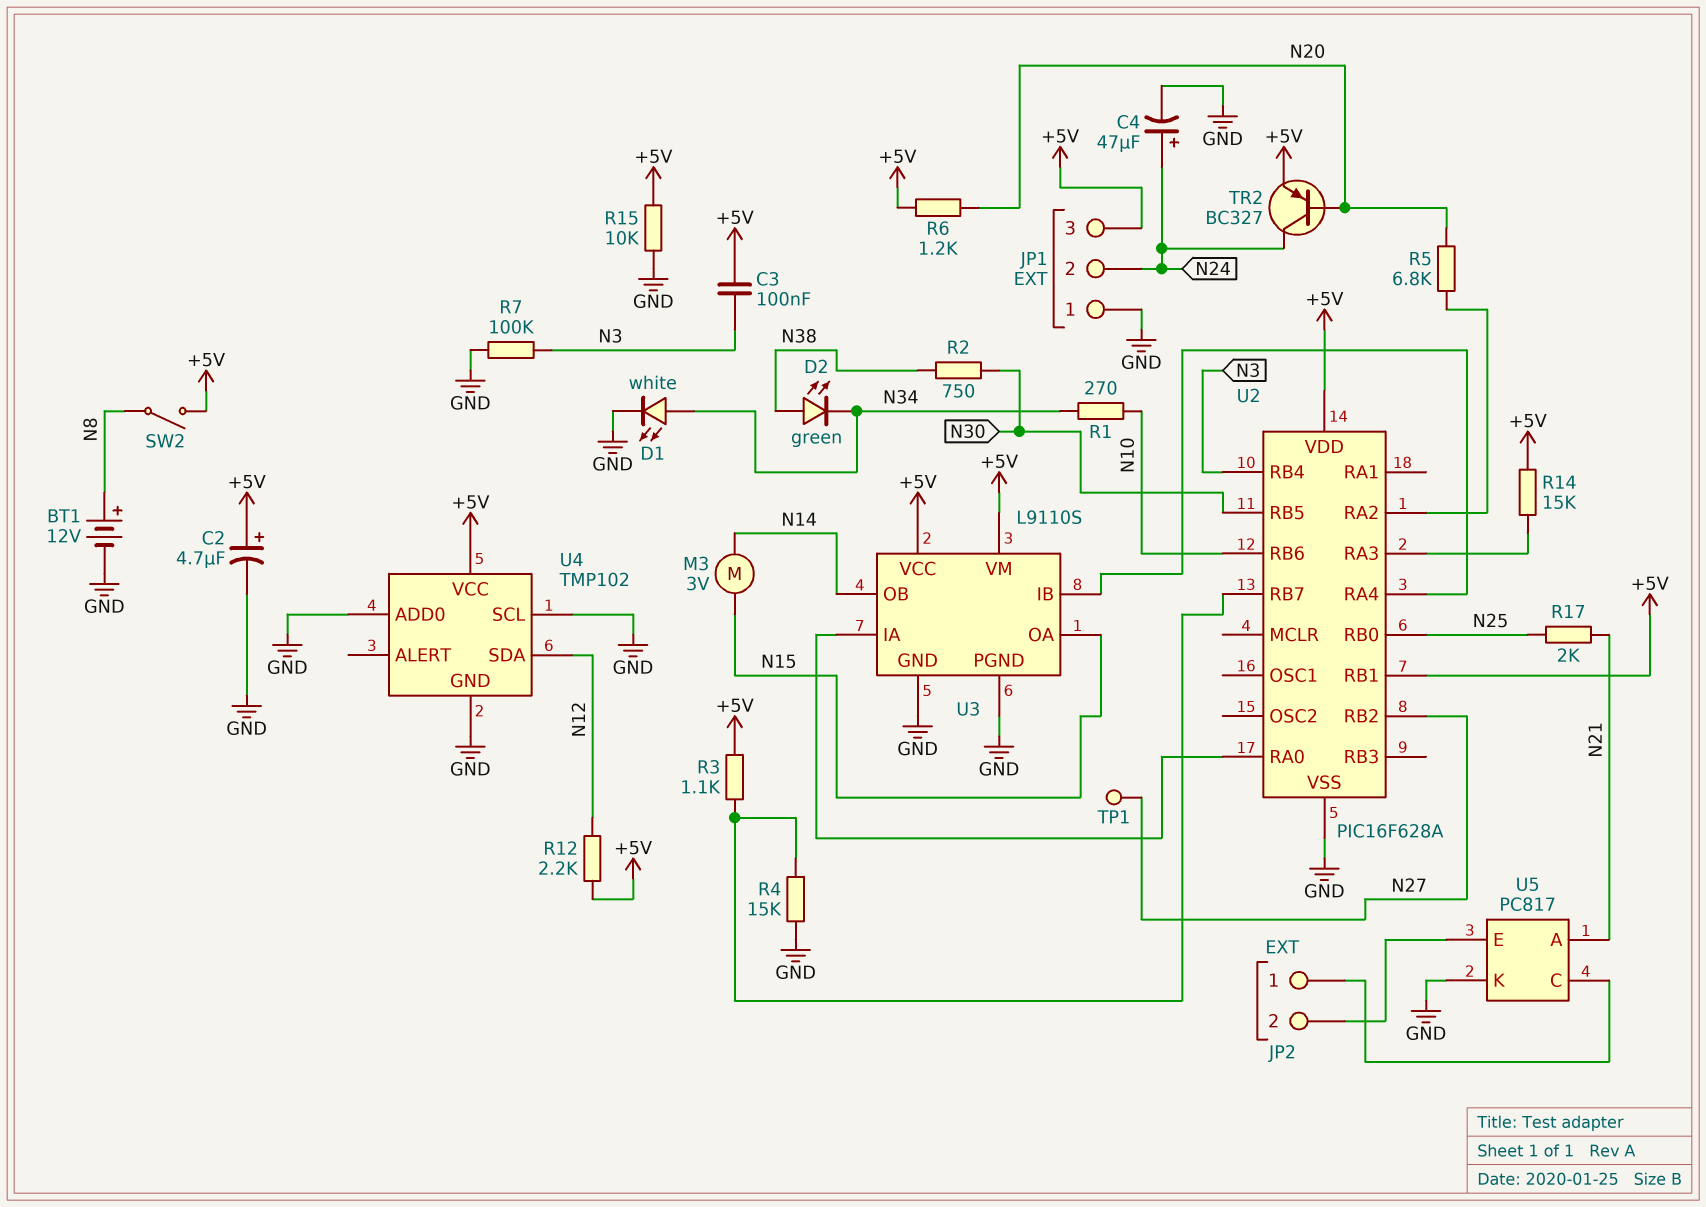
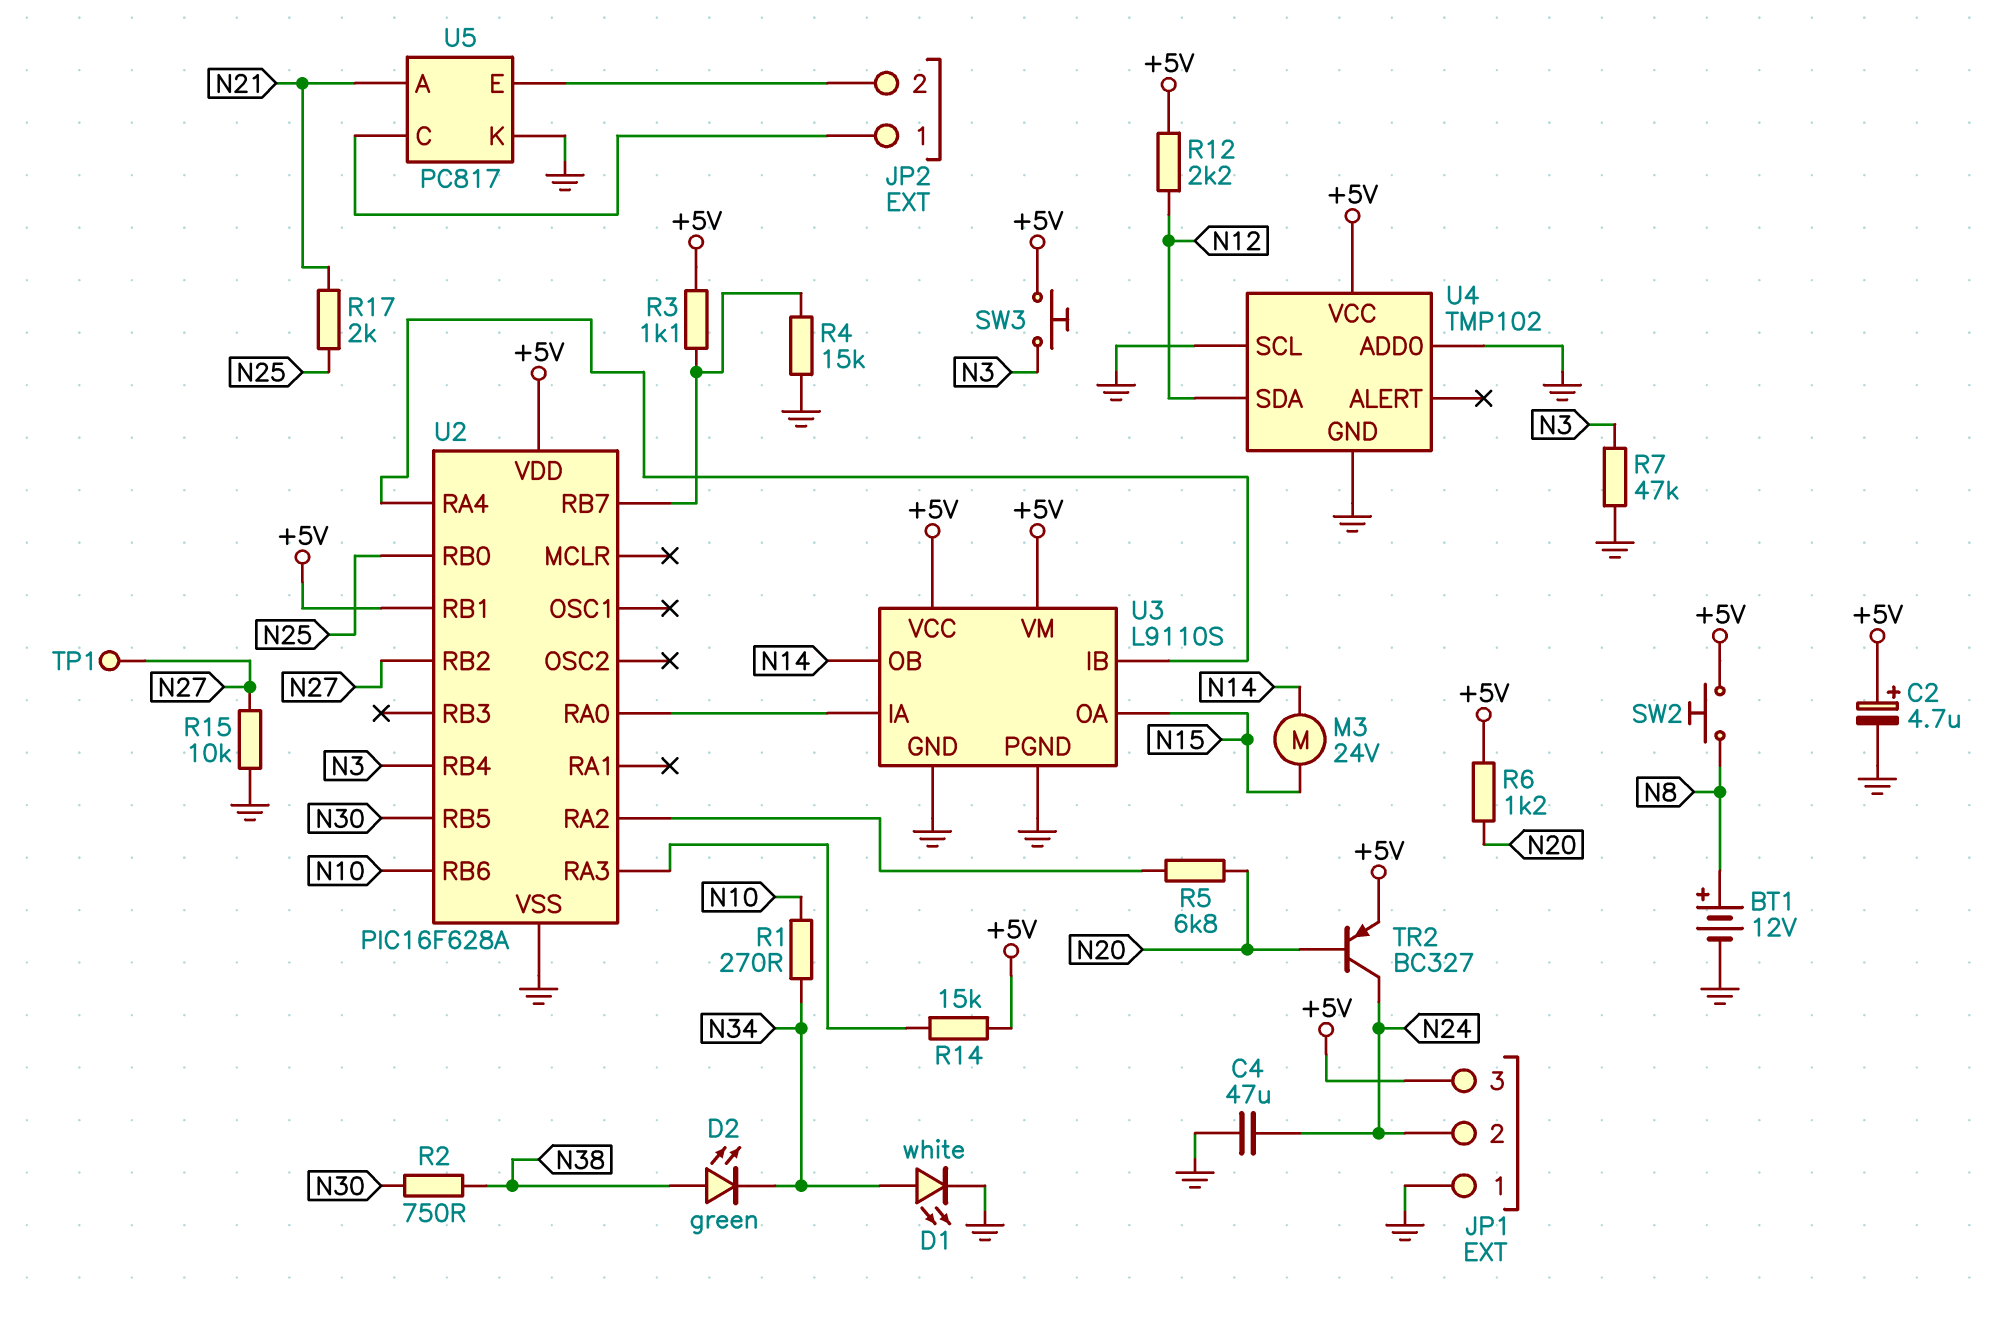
C3: 100nF (+5V, N3) -> none
C4: 47uF (plus N24, minus GND) -> 47uF (GND, N24)
M3: motor 3V (N14, N15) -> motor 24V (N14, N15)
R7: 100k (GND, N3) -> 47k (GND, N3)
R15: 10k (+5V, GND) -> 10k (GND, N27)
SW2: switch (+5V, N8) -> button (+5V, N8)
SW3: none -> button (+5V, N3)

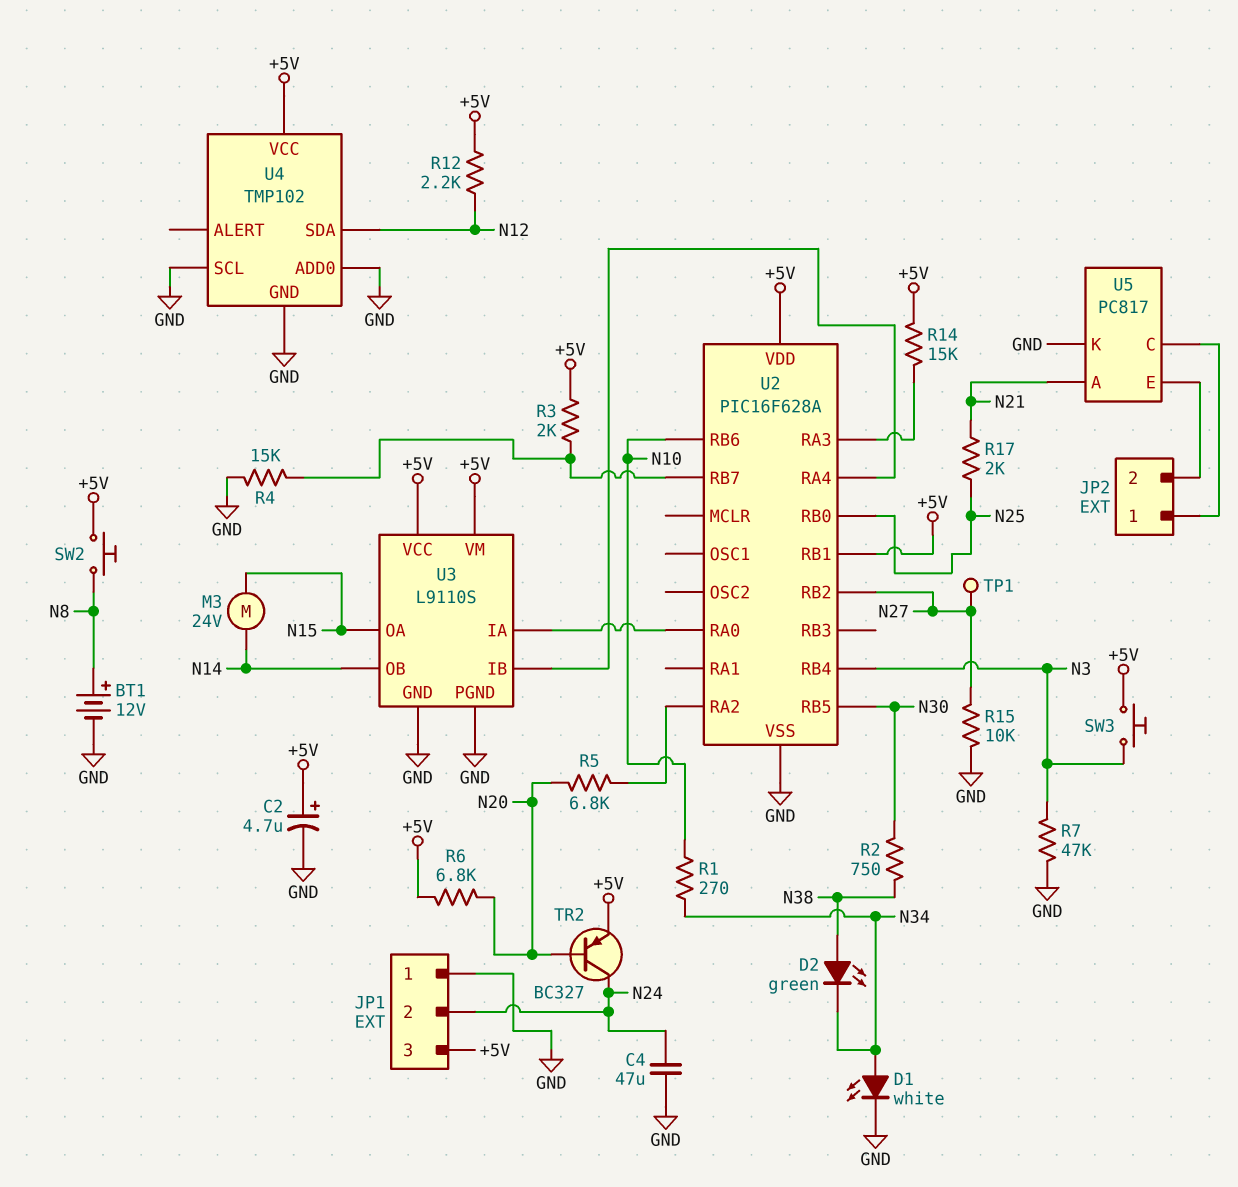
R3: 1.1k (+5V, U2/RB7) -> 2k (+5V, U2/RB7)
R6: 1.2k (+5V, N20) -> 6.8k (+5V, N20)

